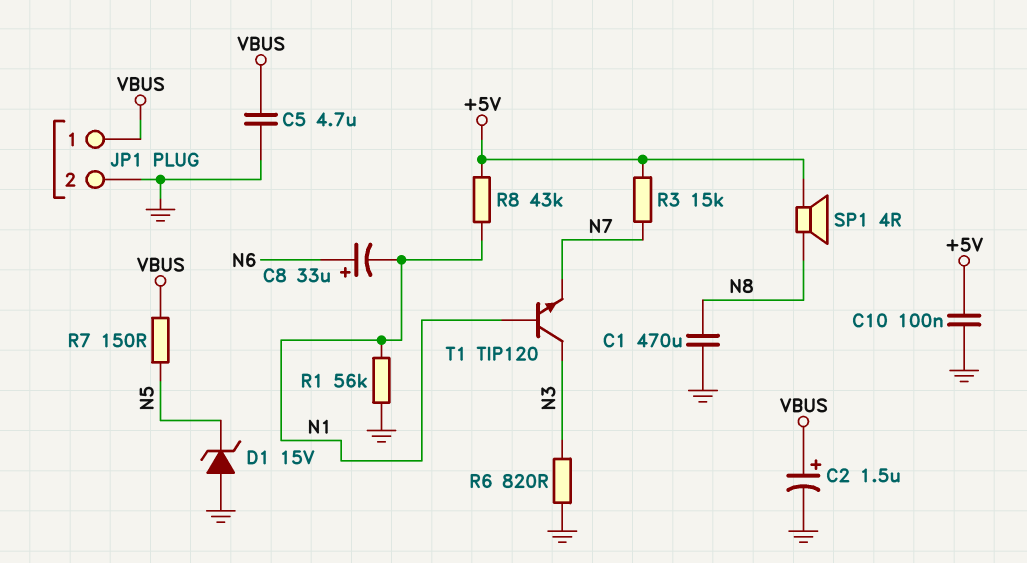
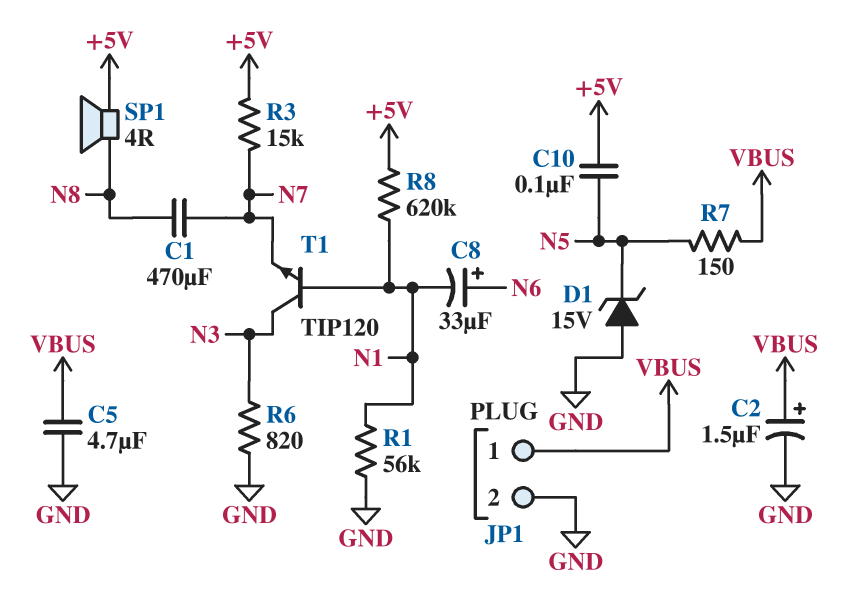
C1: 470uF (GND, N8) -> 470uF (N7, N8)
C10: 100nF (+5V, GND) -> 100nF (+5V, N5)
R8: 43k (+5V, N1) -> 620k (+5V, N1)

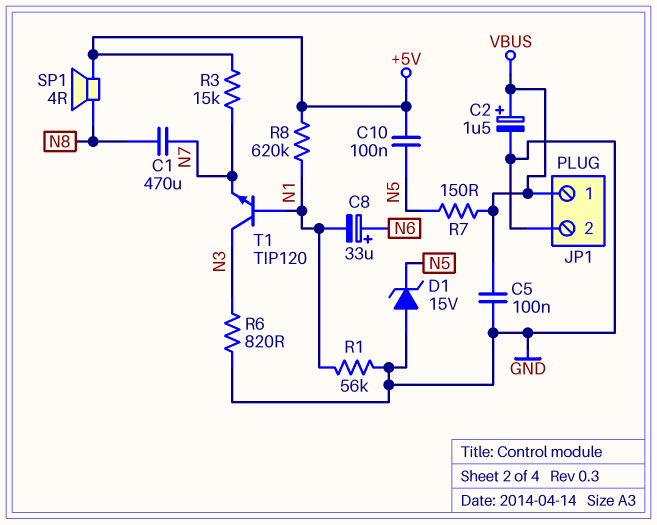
C5: 4.7uF (GND, VBUS) -> 100nF (GND, VBUS)

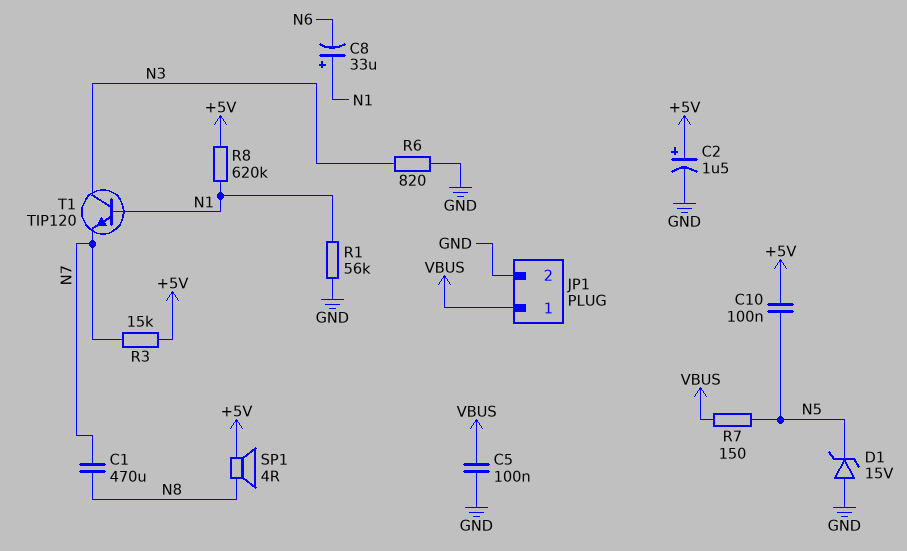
C2: 1.5uF (plus VBUS, minus GND) -> 1.5uF (plus +5V, minus GND)
C8: 33uF (plus N6, minus N1) -> 33uF (plus N1, minus N6)

